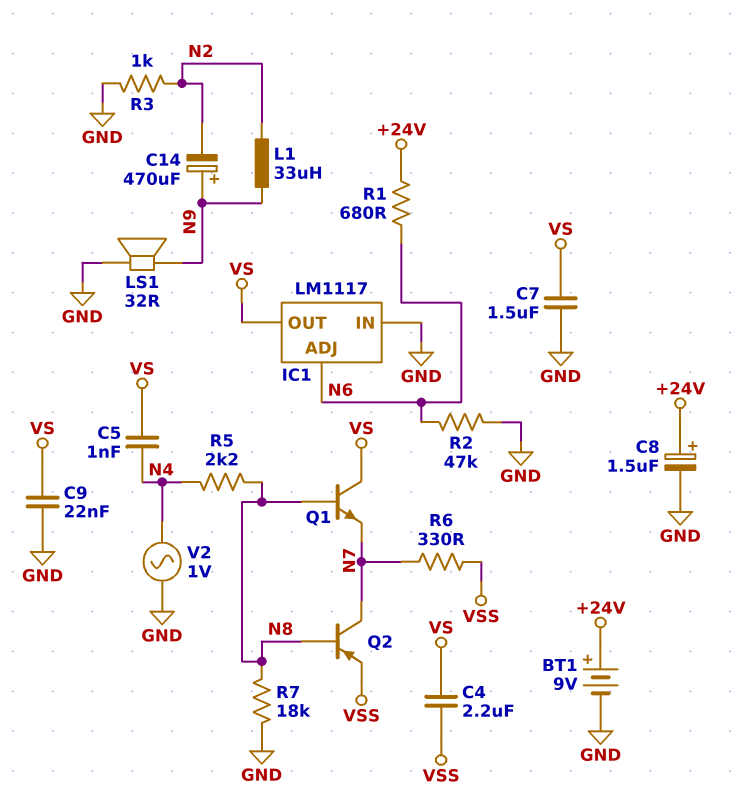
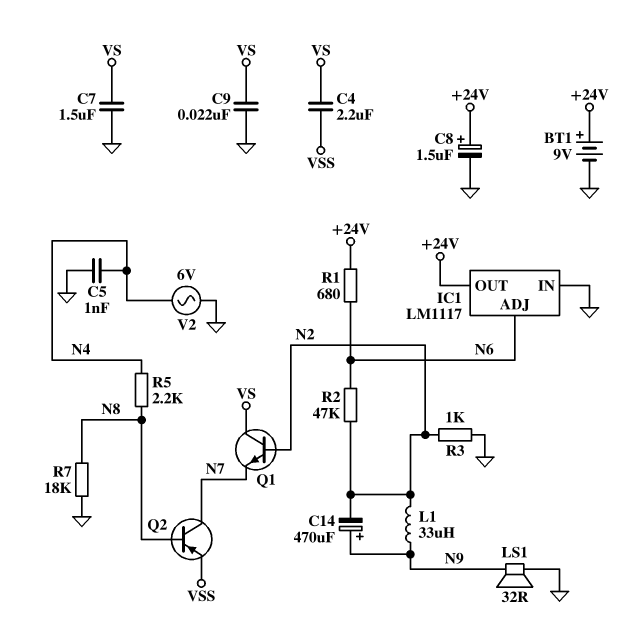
C5: 1nF (N4, VS) -> 1nF (GND, N4)
IC1 pin OUT: VS -> +24V
Q1: NPN (B N8, C VS, E N7) -> NPN (B N2, C VS, E N7)
R2: 47k (GND, N6) -> 47k (N2, N6)
R6: 330 (N7, VSS) -> none
V2: AC 1V (GND, N4) -> AC 6V (GND, N4)

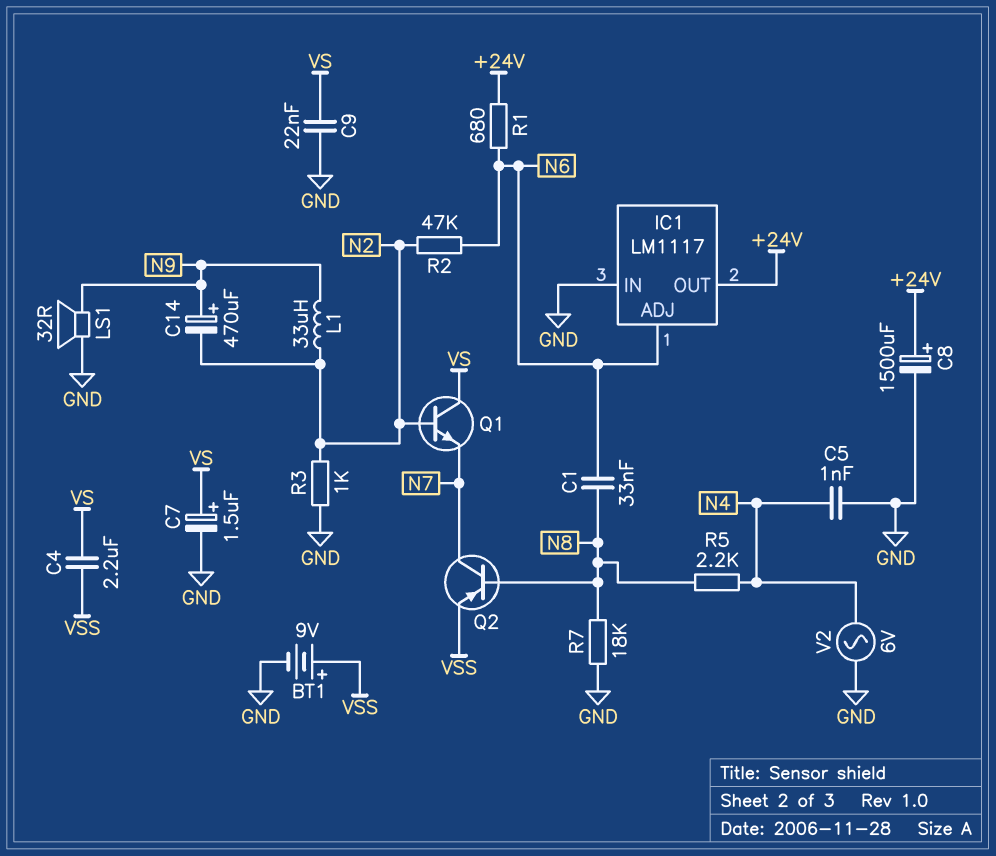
BT1: 9V (plus +24V, minus GND) -> 9V (plus VSS, minus GND)
C1: none -> 33nF (N6, N8)
C7: 1.5uF (GND, VS) -> 1.5uF (plus VS, minus GND)
C8: 1.5uF (plus +24V, minus GND) -> 1500uF (plus +24V, minus GND)

